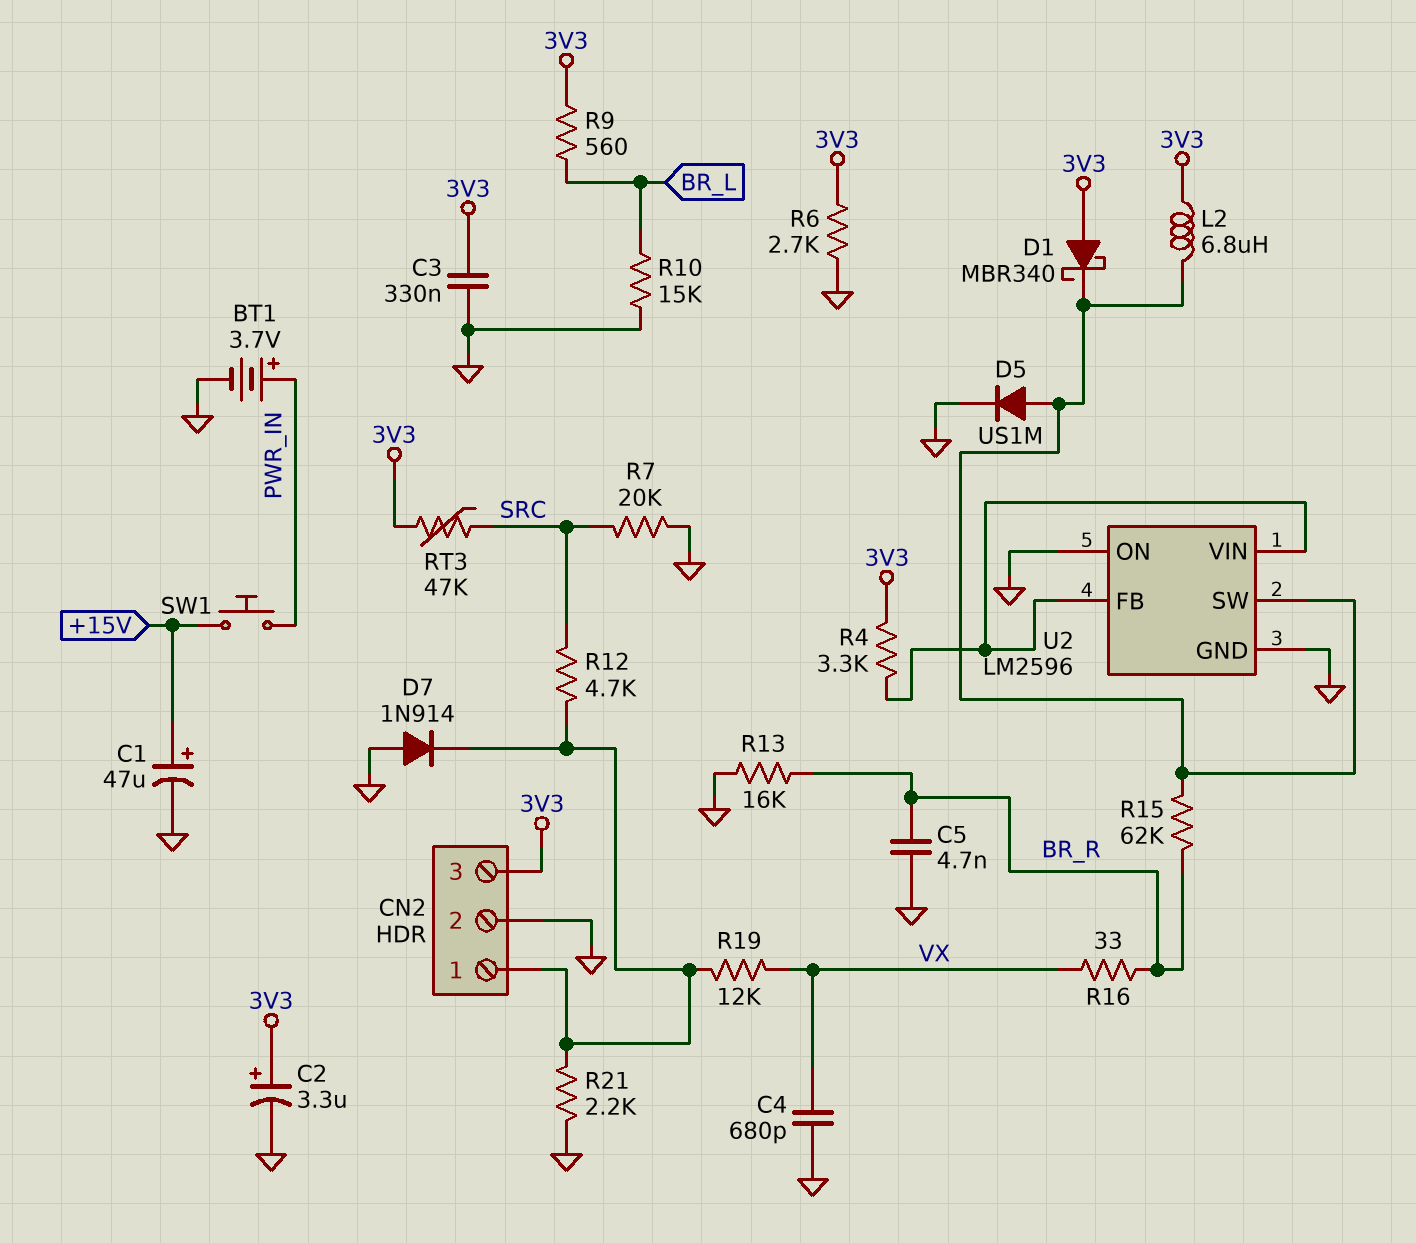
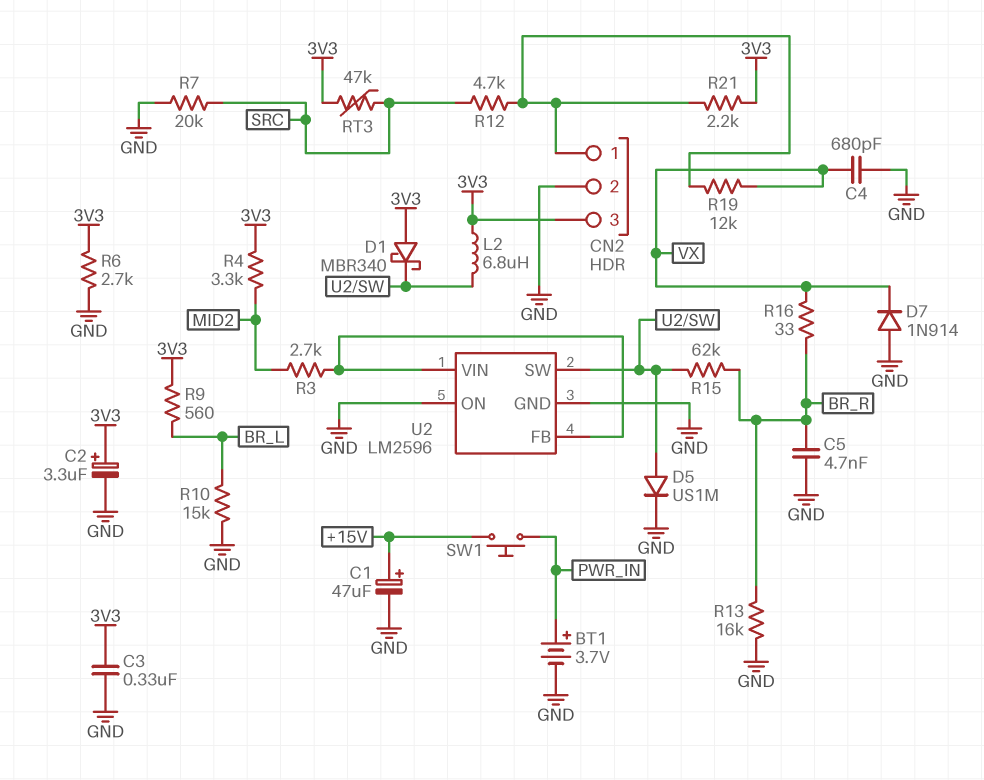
D7: diode 1N914 (A GND, K CN2/1) -> diode 1N914 (A GND, K VX)
R3: none -> 2.7k (MID2, U2/FB)
R4: 3.3k (3V3, U2/FB) -> 3.3k (3V3, MID2)
R21: 2.2k (CN2/1, GND) -> 2.2k (3V3, CN2/1)

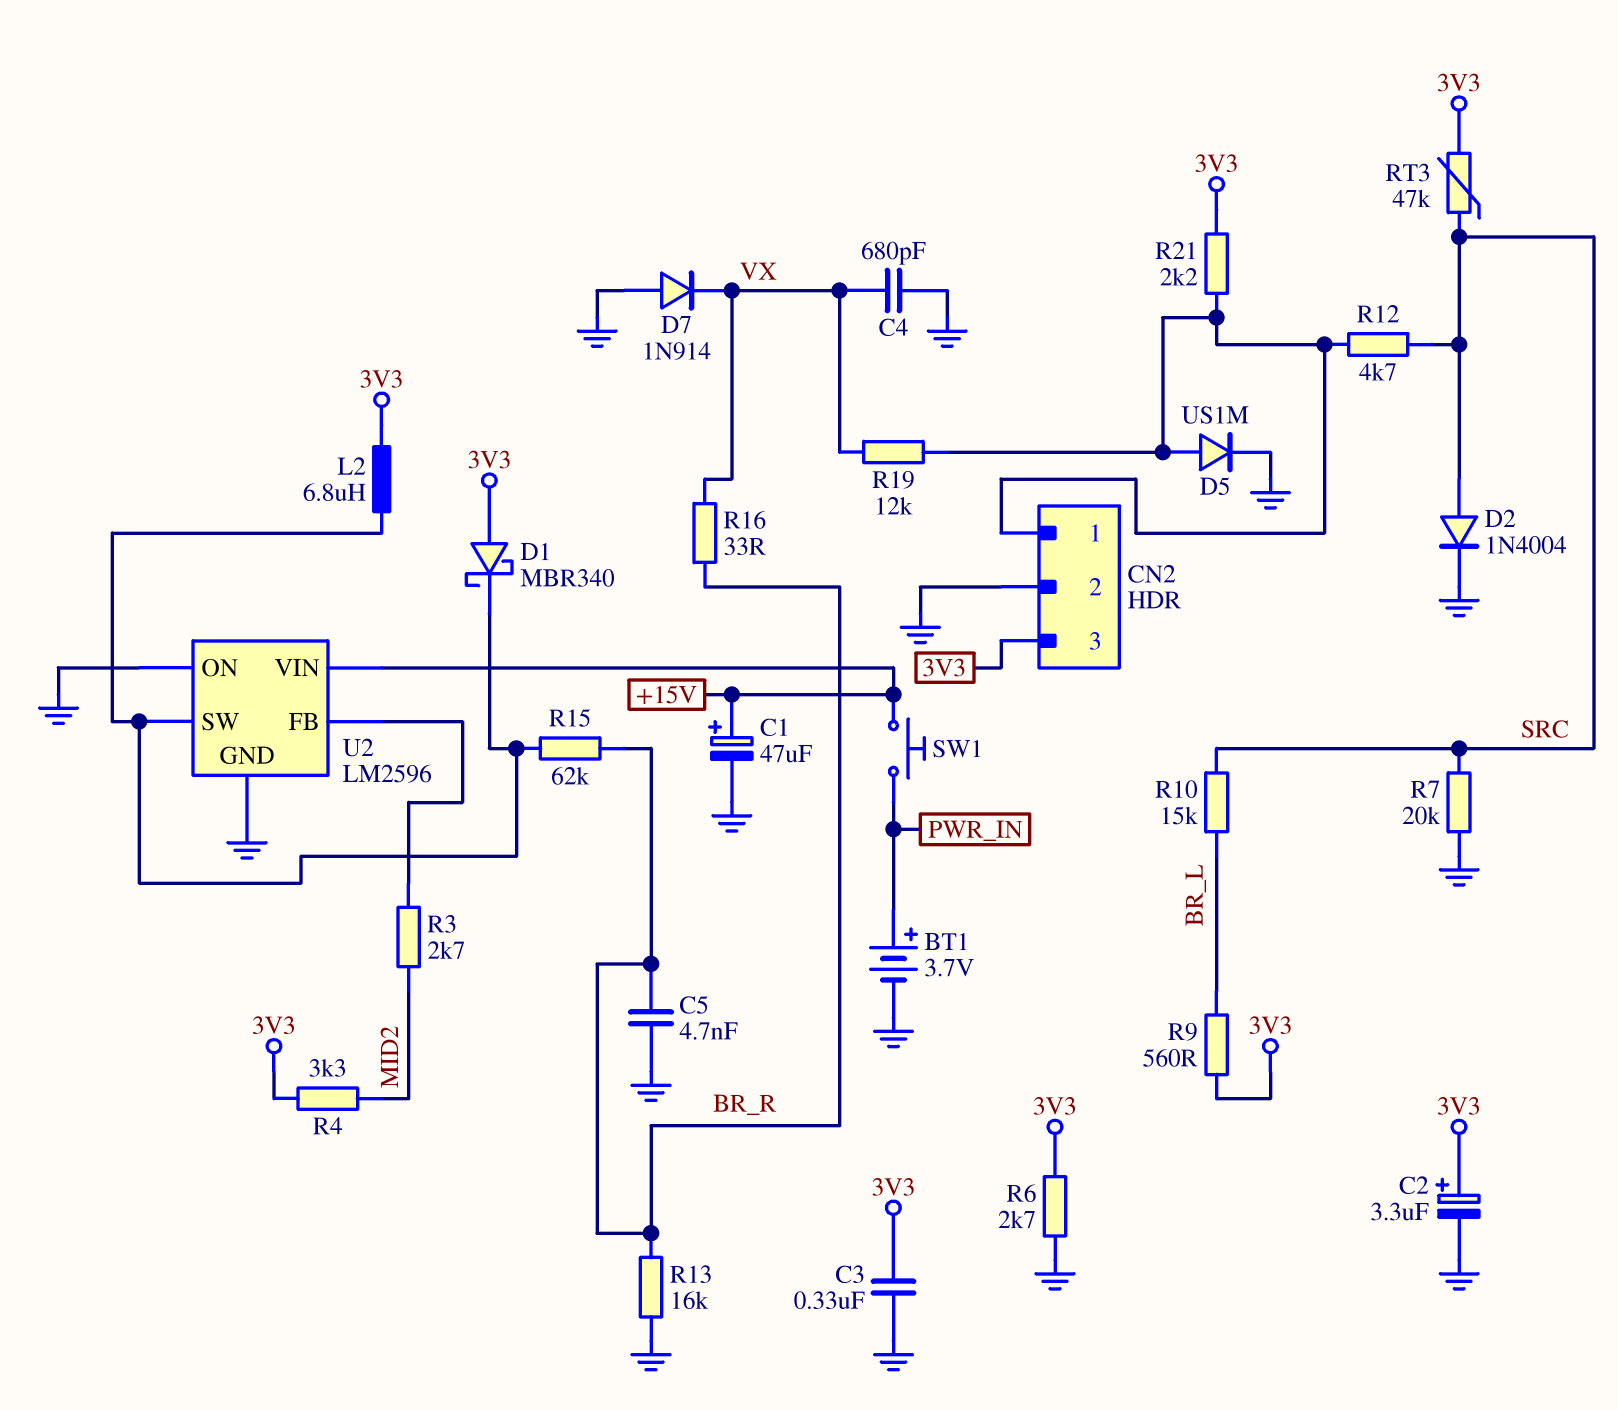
D2: none -> diode 1N4004 (A SRC, K GND)
D5: diode US1M (A U2/SW, K GND) -> diode US1M (A CN2/1, K GND)
R10: 15k (BR_L, GND) -> 15k (BR_L, SRC)
U2 pin VIN: U2/FB -> +15V

